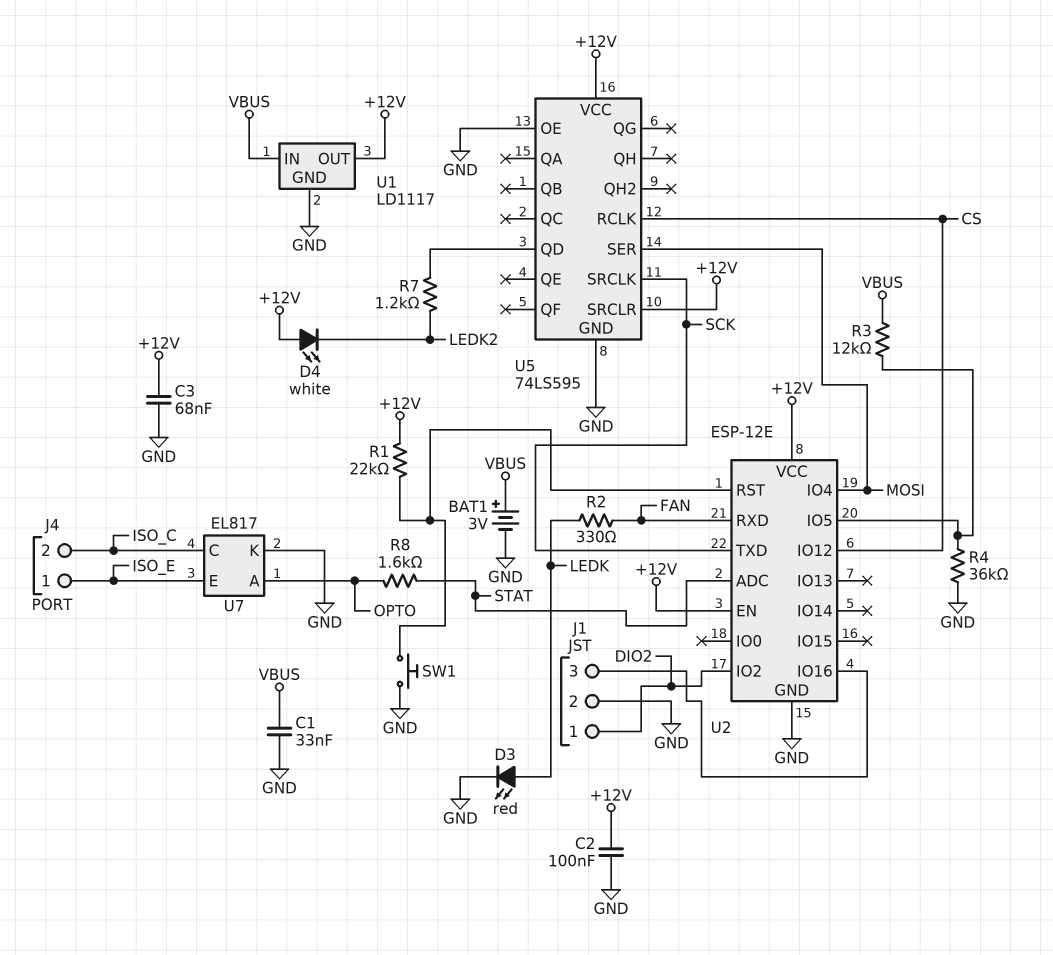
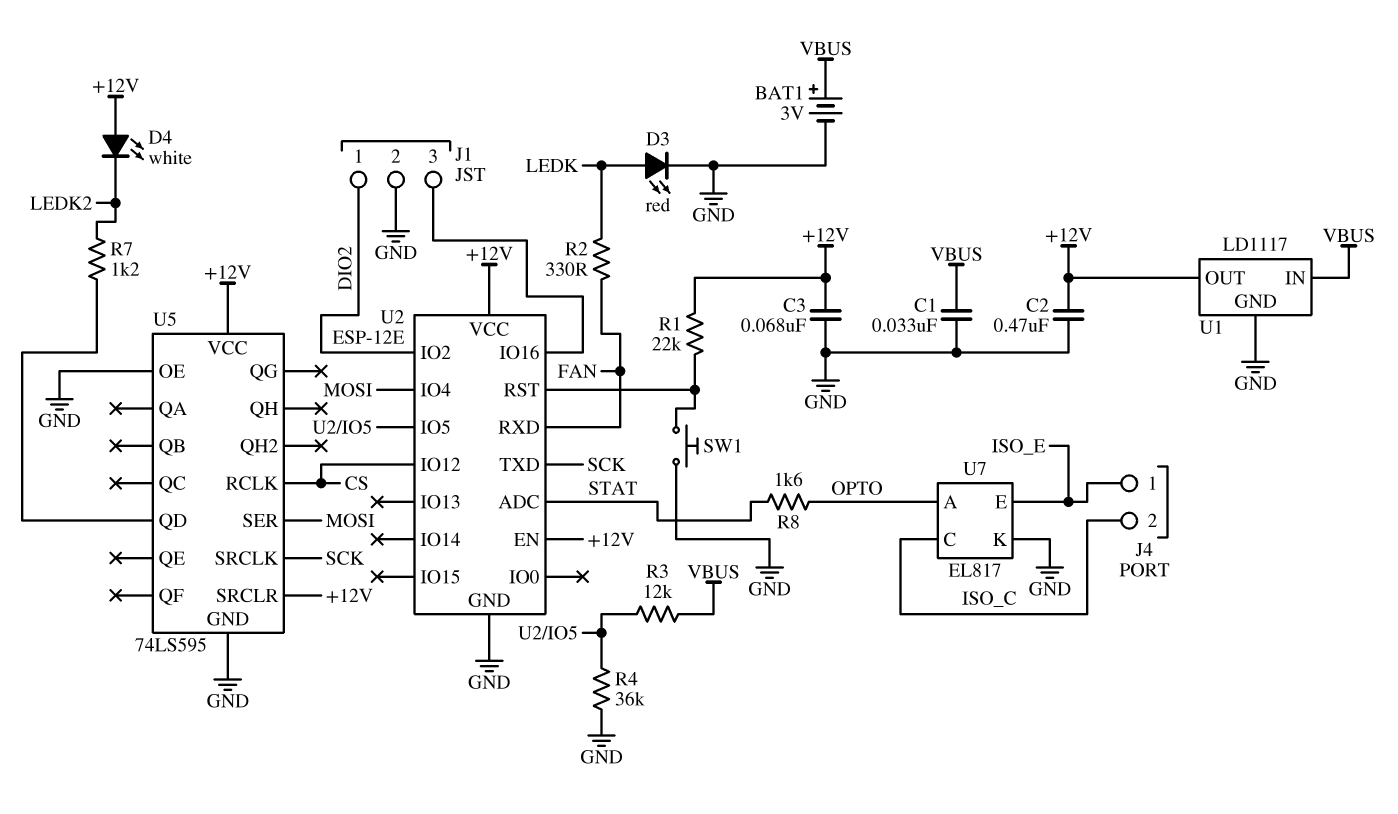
C2: 100nF (+12V, GND) -> 470nF (+12V, GND)

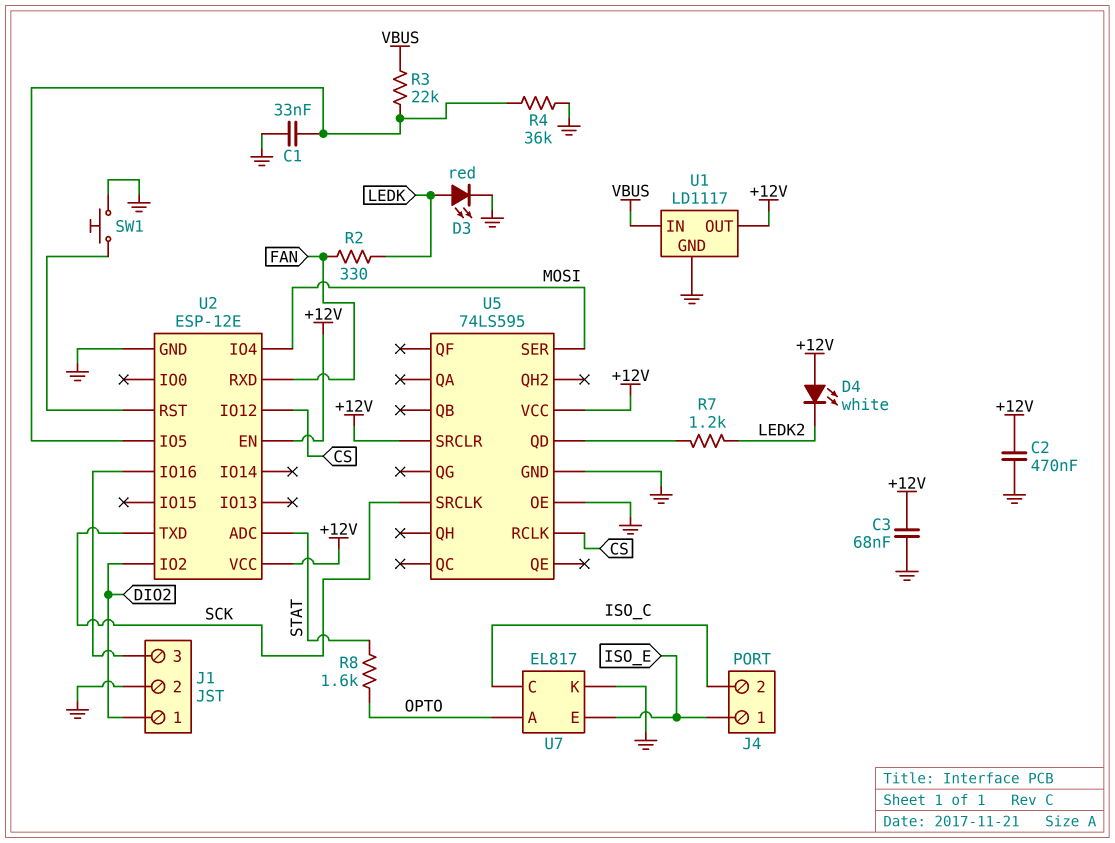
BAT1: 3V (plus VBUS, minus GND) -> none
C1: 33nF (GND, VBUS) -> 33nF (GND, U2/IO5)
R1: 22k (+12V, U2/RST) -> none
R3: 12k (U2/IO5, VBUS) -> 22k (U2/IO5, VBUS)

